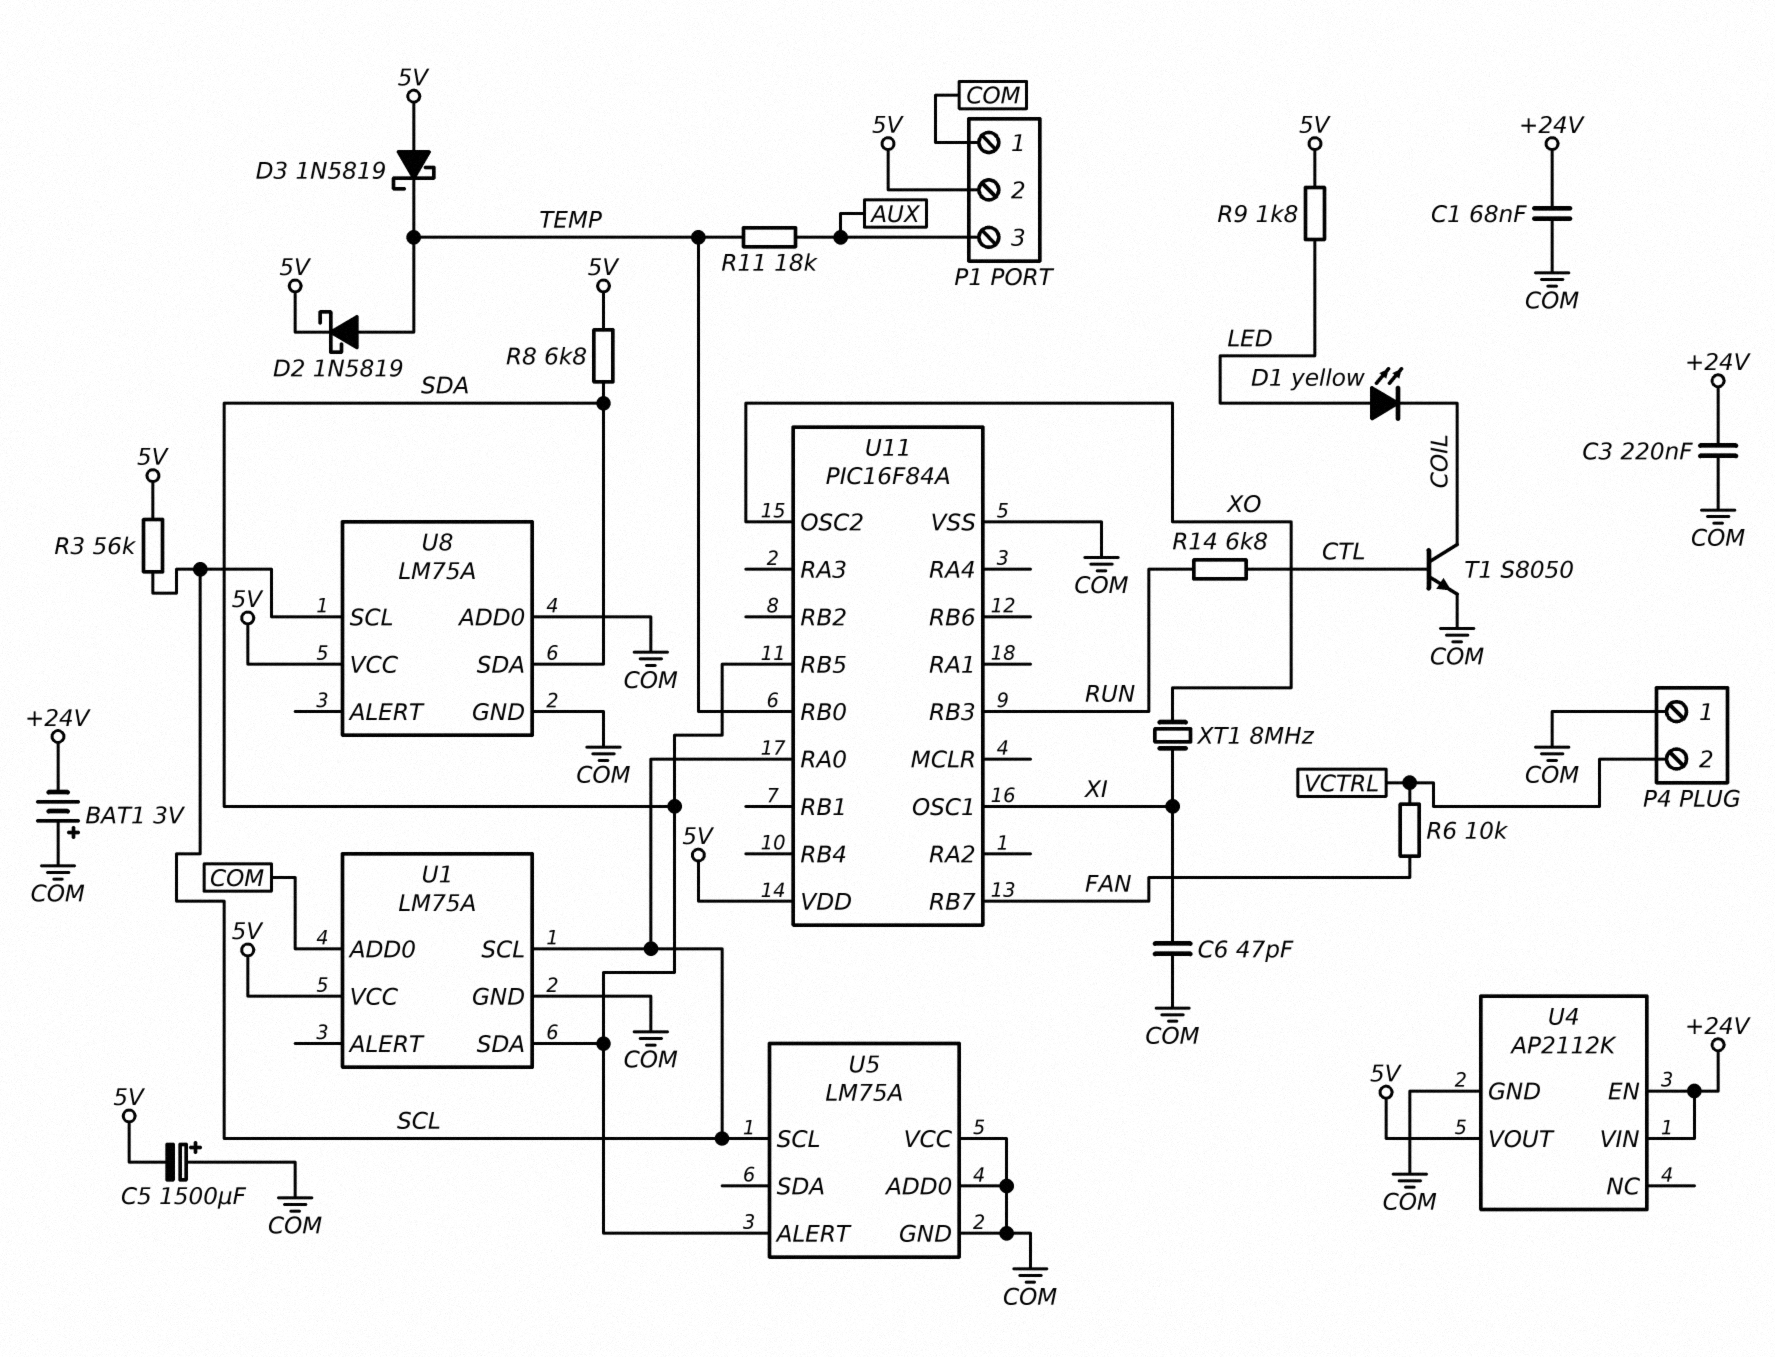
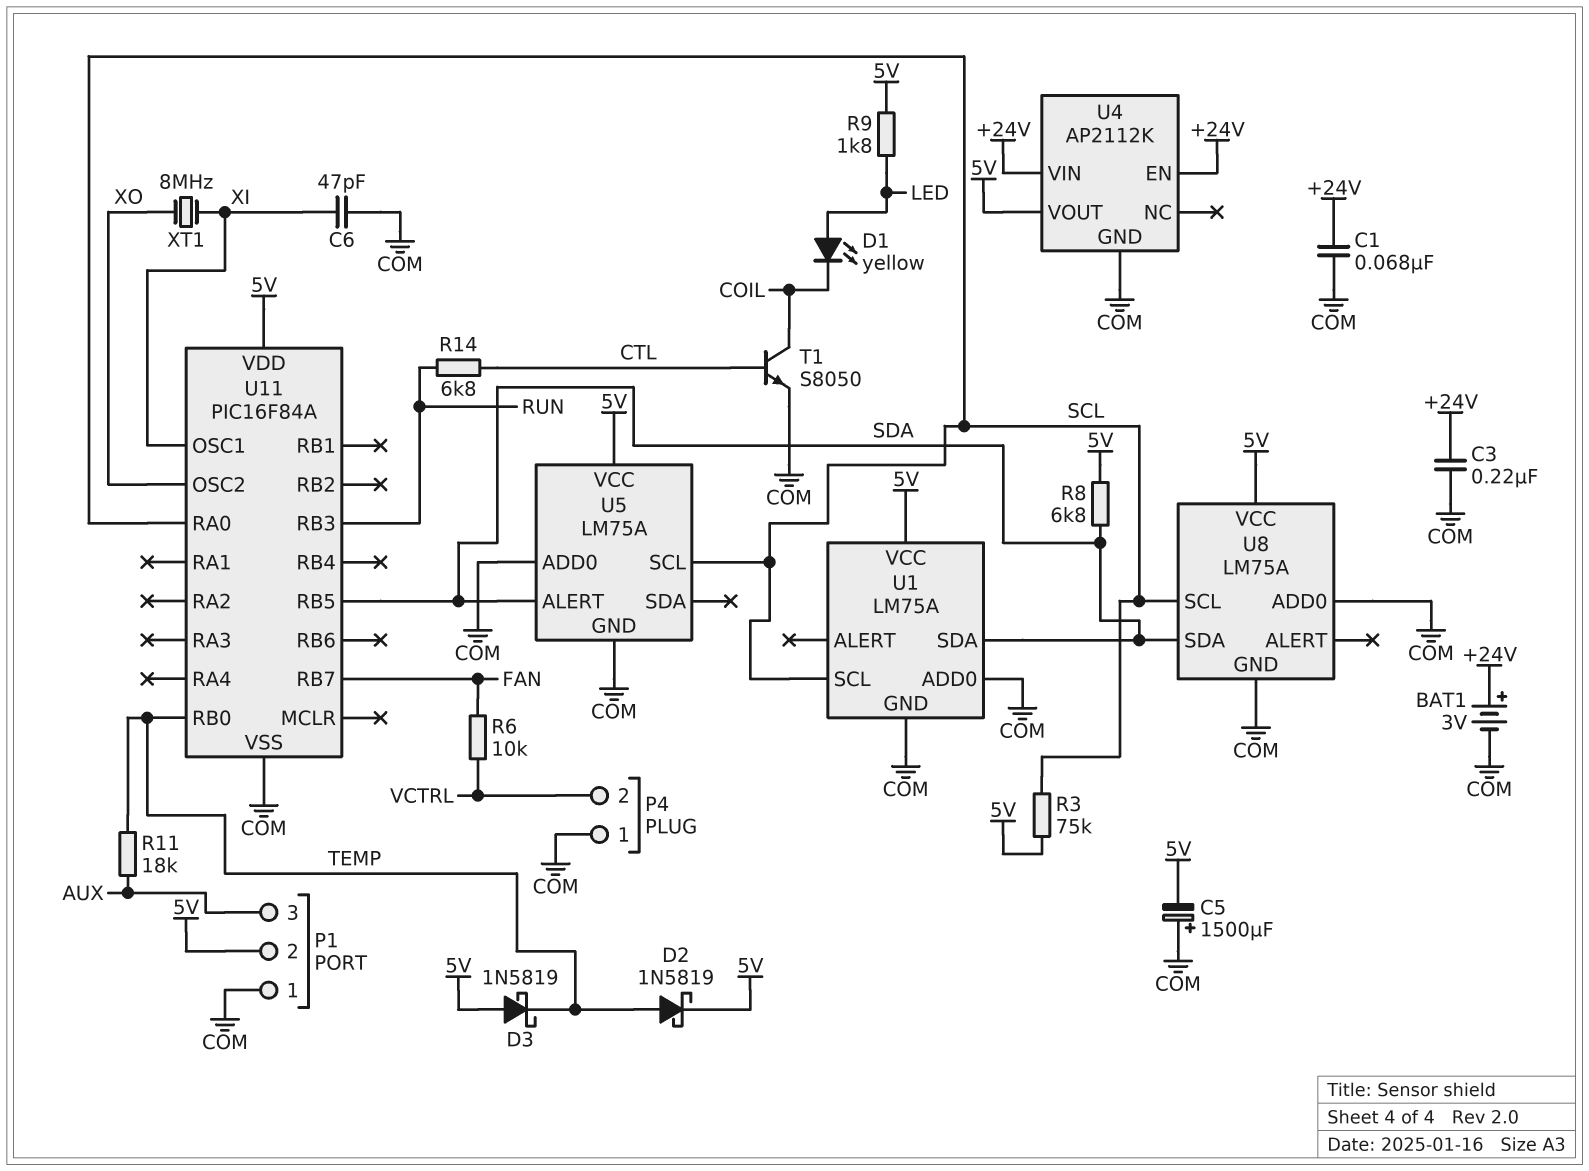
BAT1: 3V (plus COM, minus +24V) -> 3V (plus +24V, minus COM)
R3: 56k (5V, SCL) -> 75k (5V, SCL)
U5 pin VCC: COM -> 5V

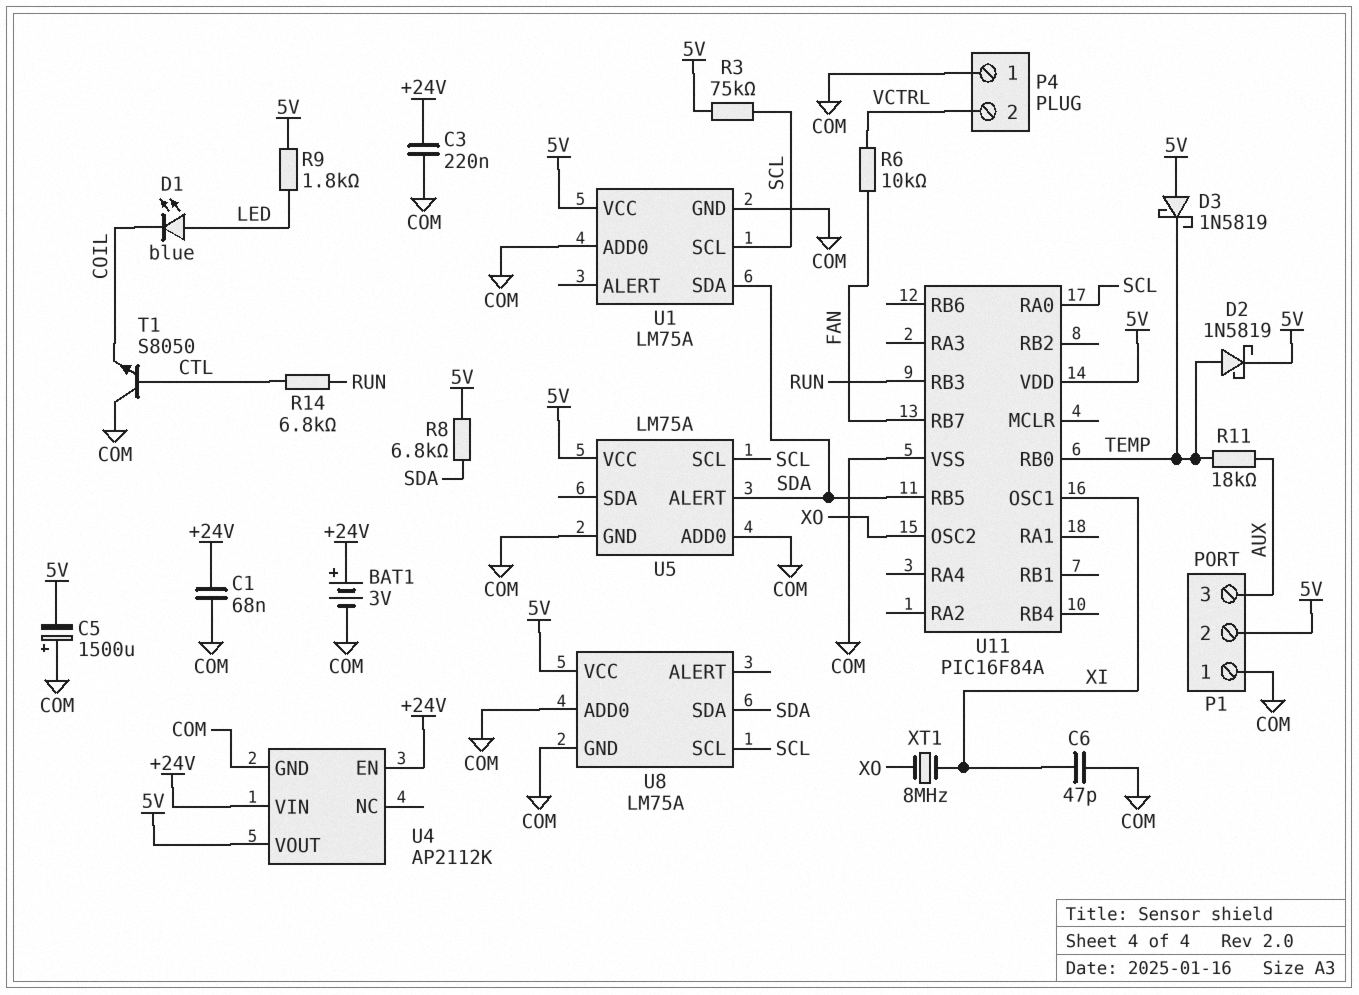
D1: LED yellow (A LED, K COIL) -> LED blue (A LED, K COIL)
T1: NPN S8050 (B CTL, C COIL, E COM) -> NPN S8050 (B CTL, C COM, E COIL)

